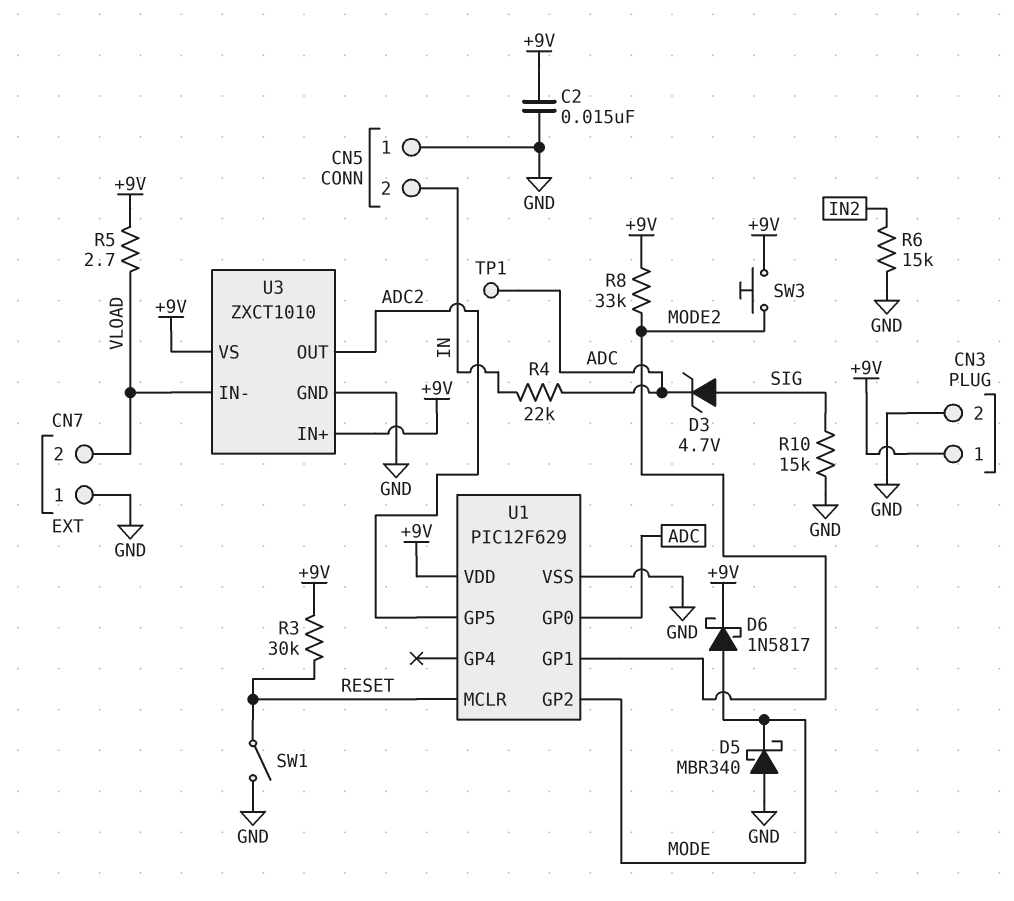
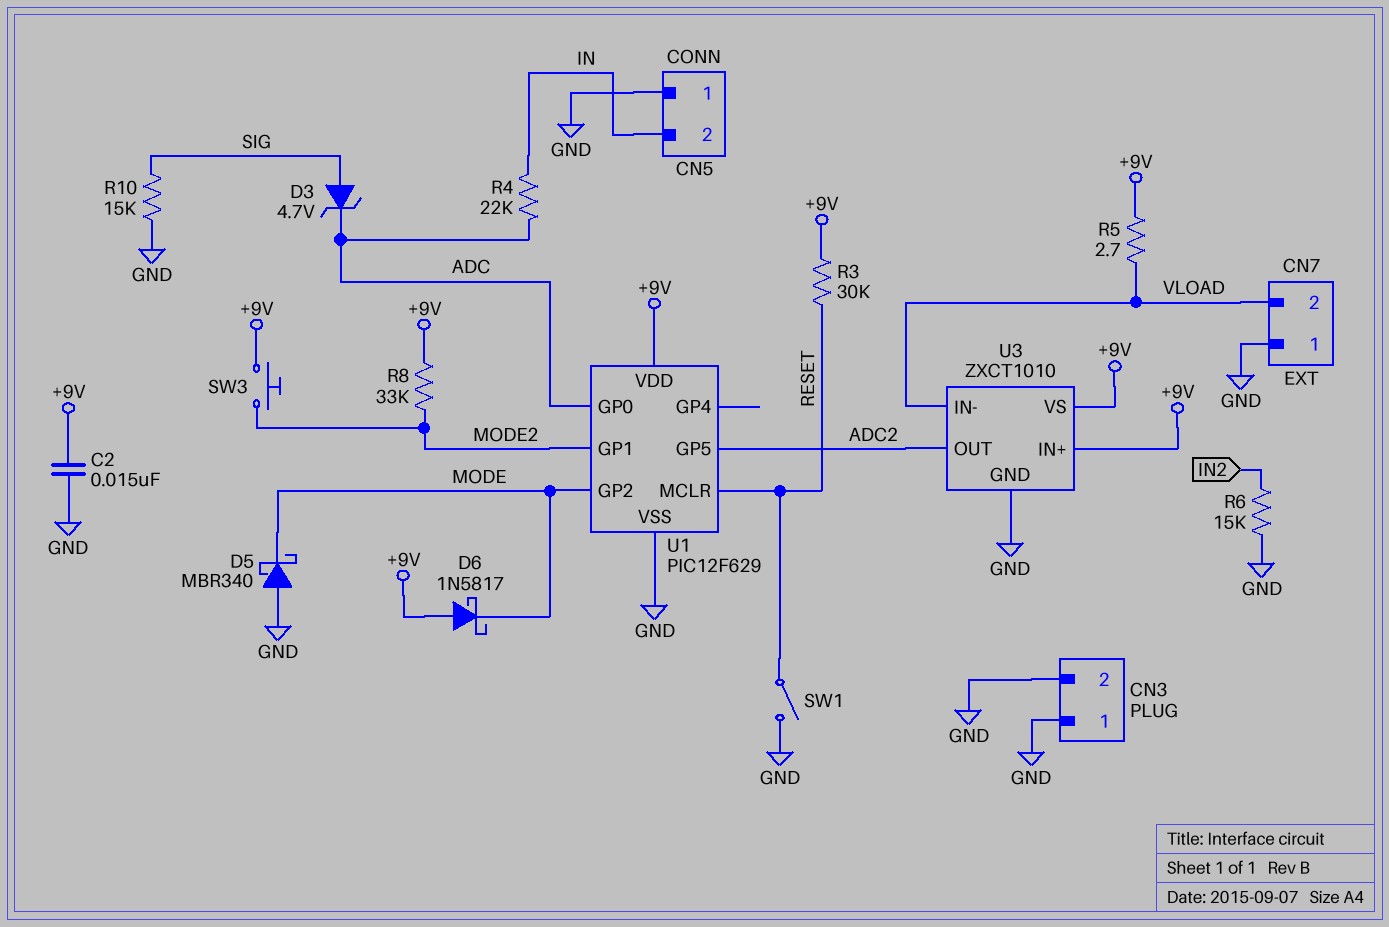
CN3 pin 1: +9V -> GND
D6: schottky 1N5817 (A MODE, K +9V) -> schottky 1N5817 (A +9V, K MODE)
TP1: test point (ADC) -> none

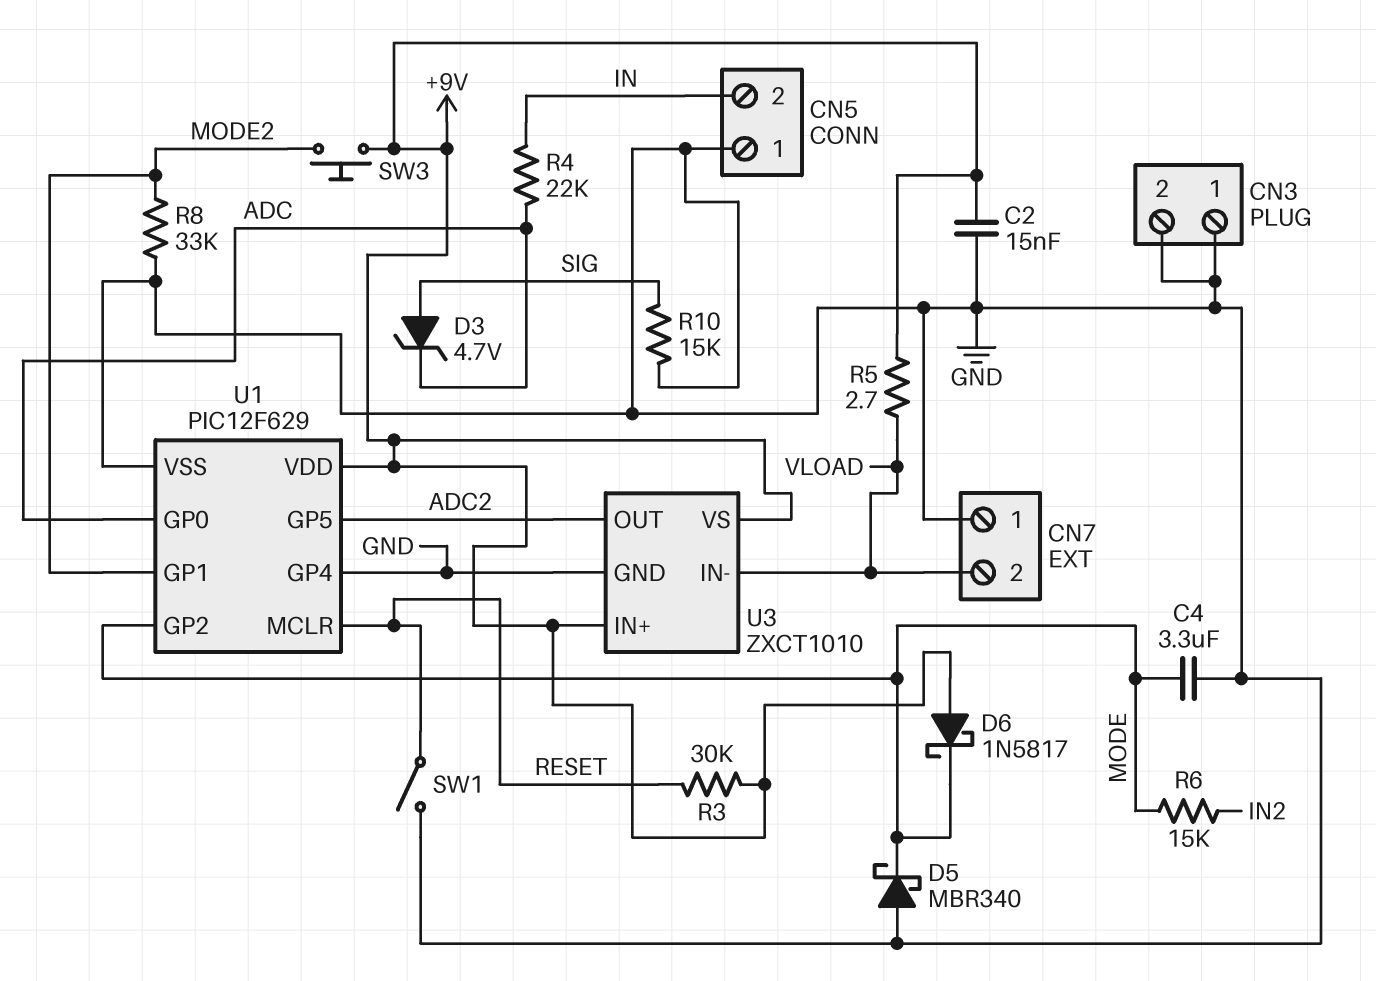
C4: none -> 3.3uF (GND, MODE)
R6: 15k (GND, IN2) -> 15k (IN2, MODE)
R8: 33k (+9V, MODE2) -> 33k (GND, MODE2)
U1 pin GP4: none -> GND

